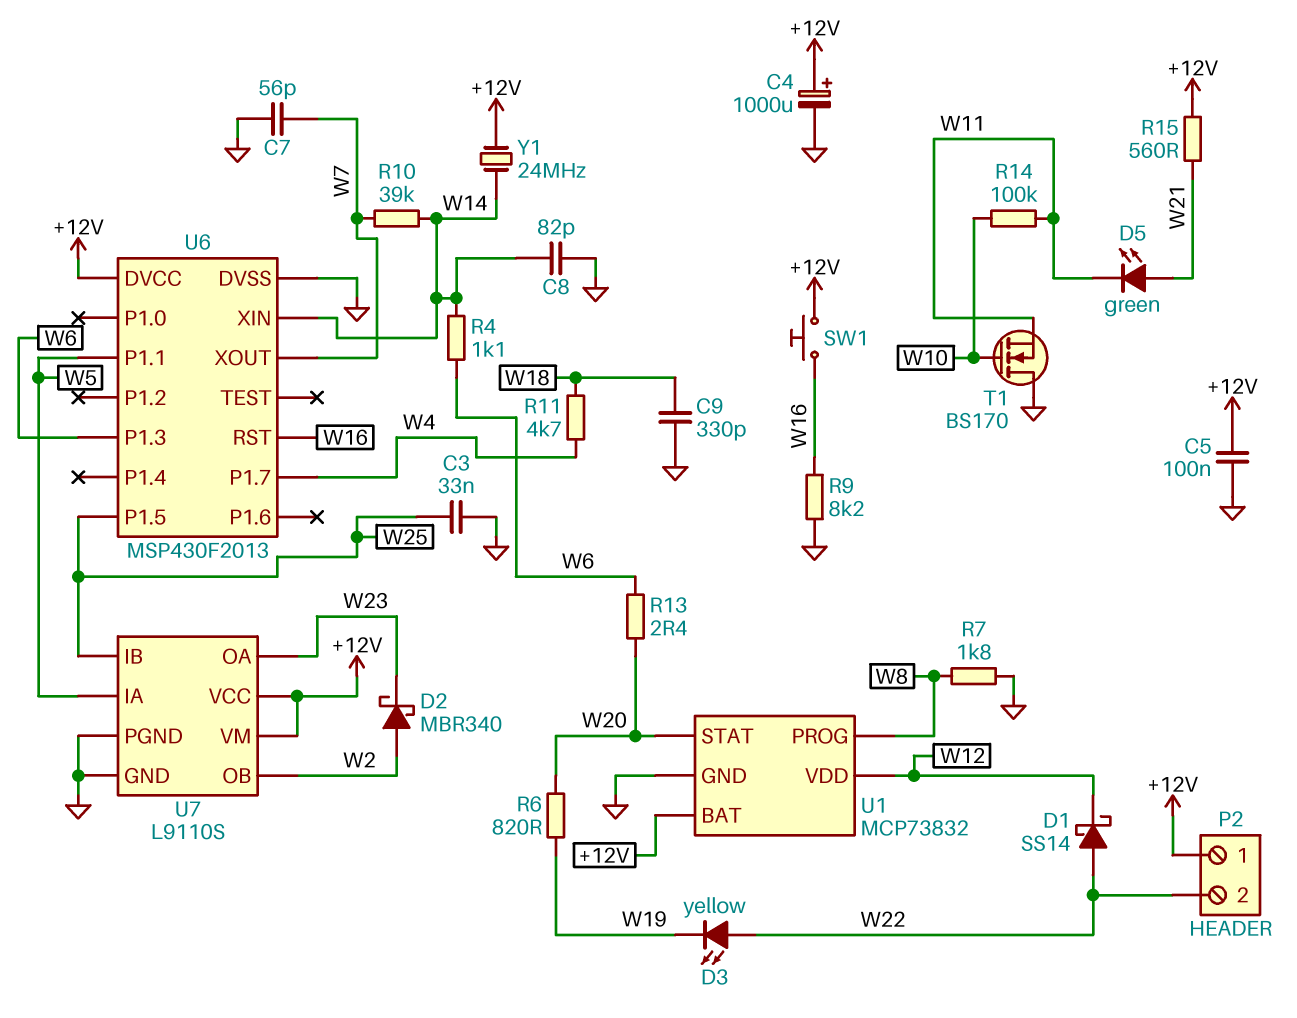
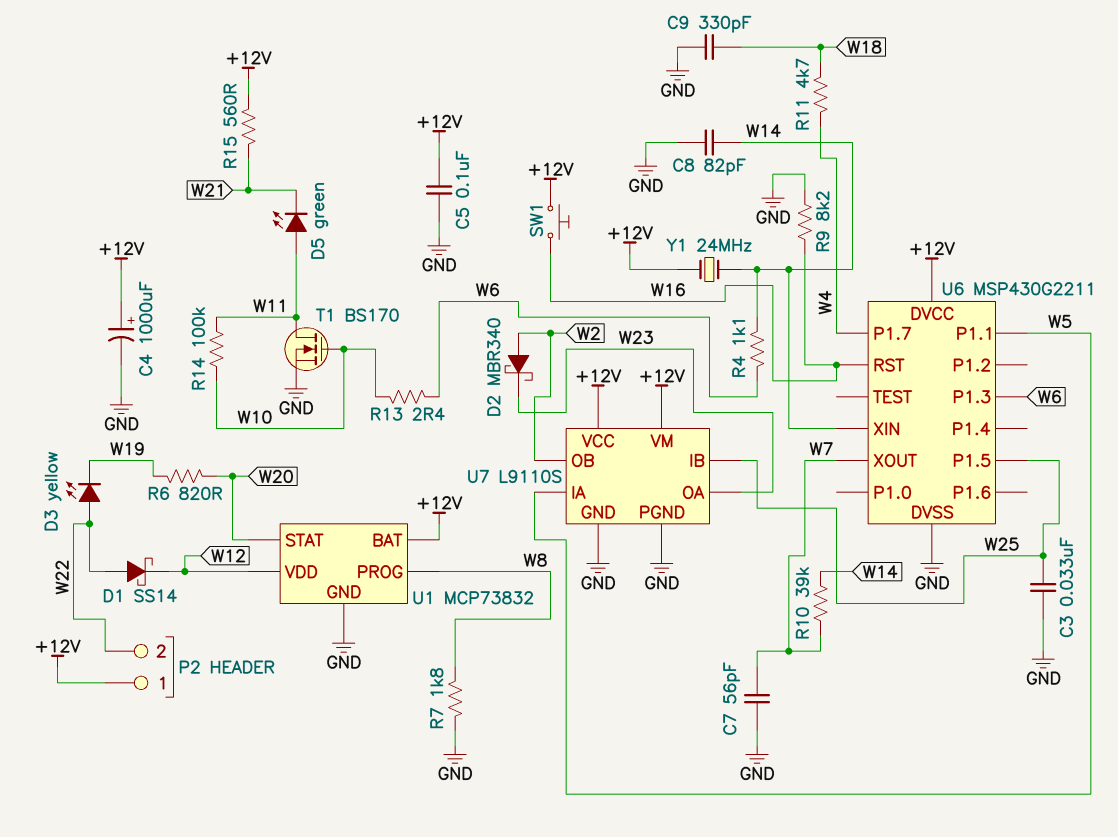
D5: LED green (A W21, K W11) -> LED green (A W11, K W21)
R13: 2.4 (W6, W20) -> 2.4 (W6, W10)
T1: NMOS BS170 (G W10, D GND, S W11) -> NMOS BS170 (G W10, D W11, S GND)
U6: MSP430F2013 -> MSP430G2211

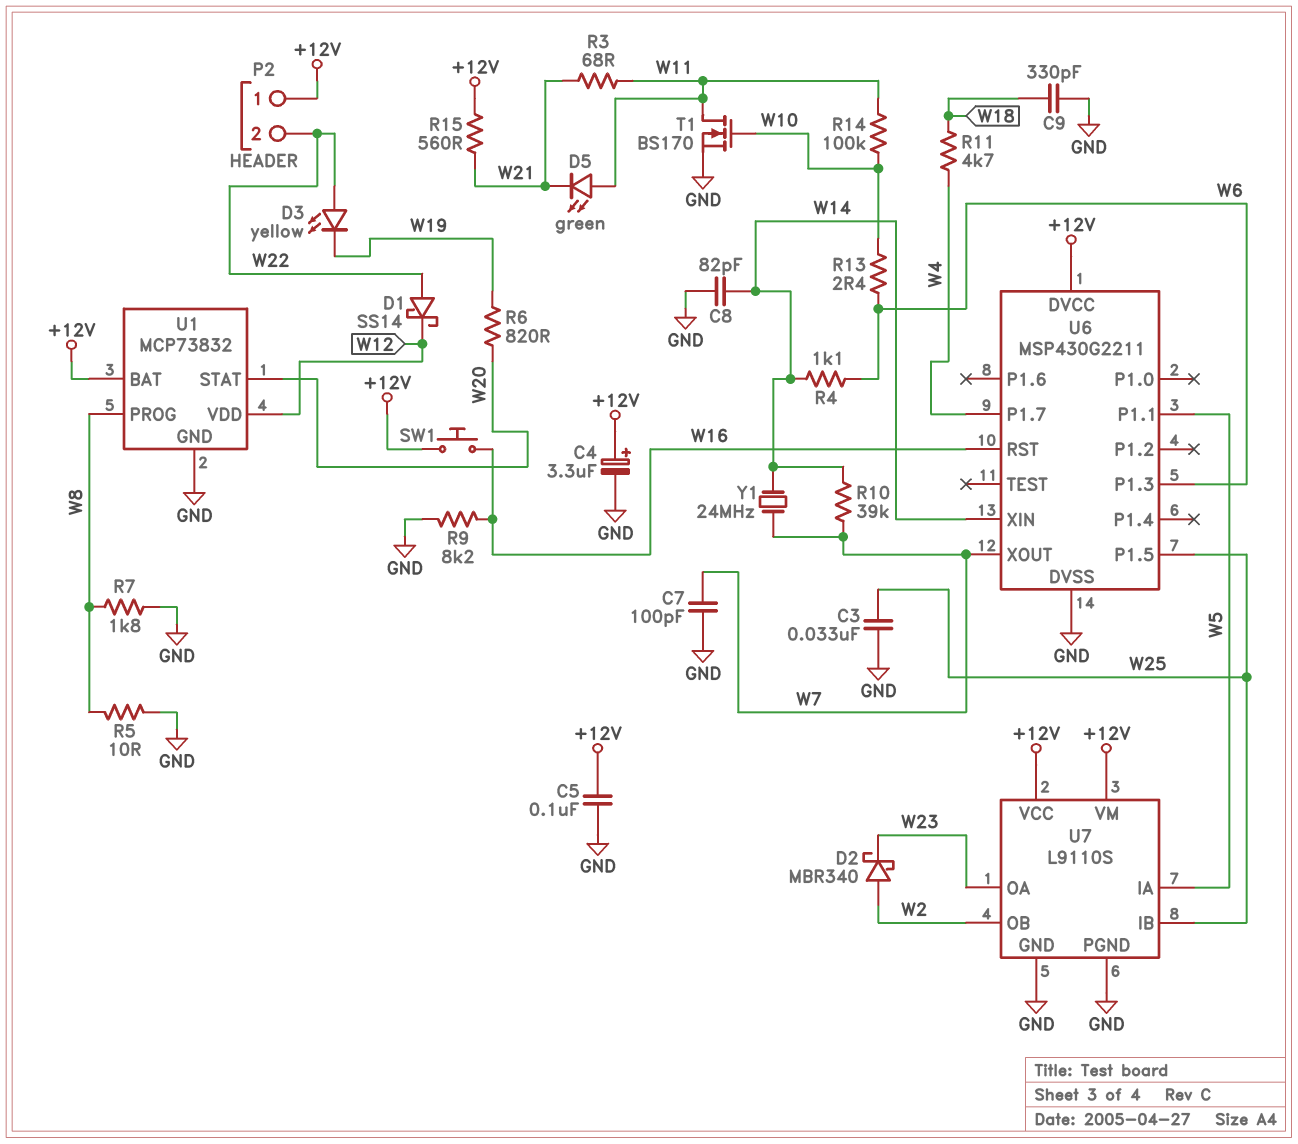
C4: 1000uF (plus +12V, minus GND) -> 3.3uF (plus +12V, minus GND)
C7: 56pF (GND, W7) -> 100pF (GND, W7)
R3: none -> 68 (W11, W21)
R5: none -> 10 (GND, W8)
Y1: 24MHz (+12V, W14) -> 24MHz (W7, W14)

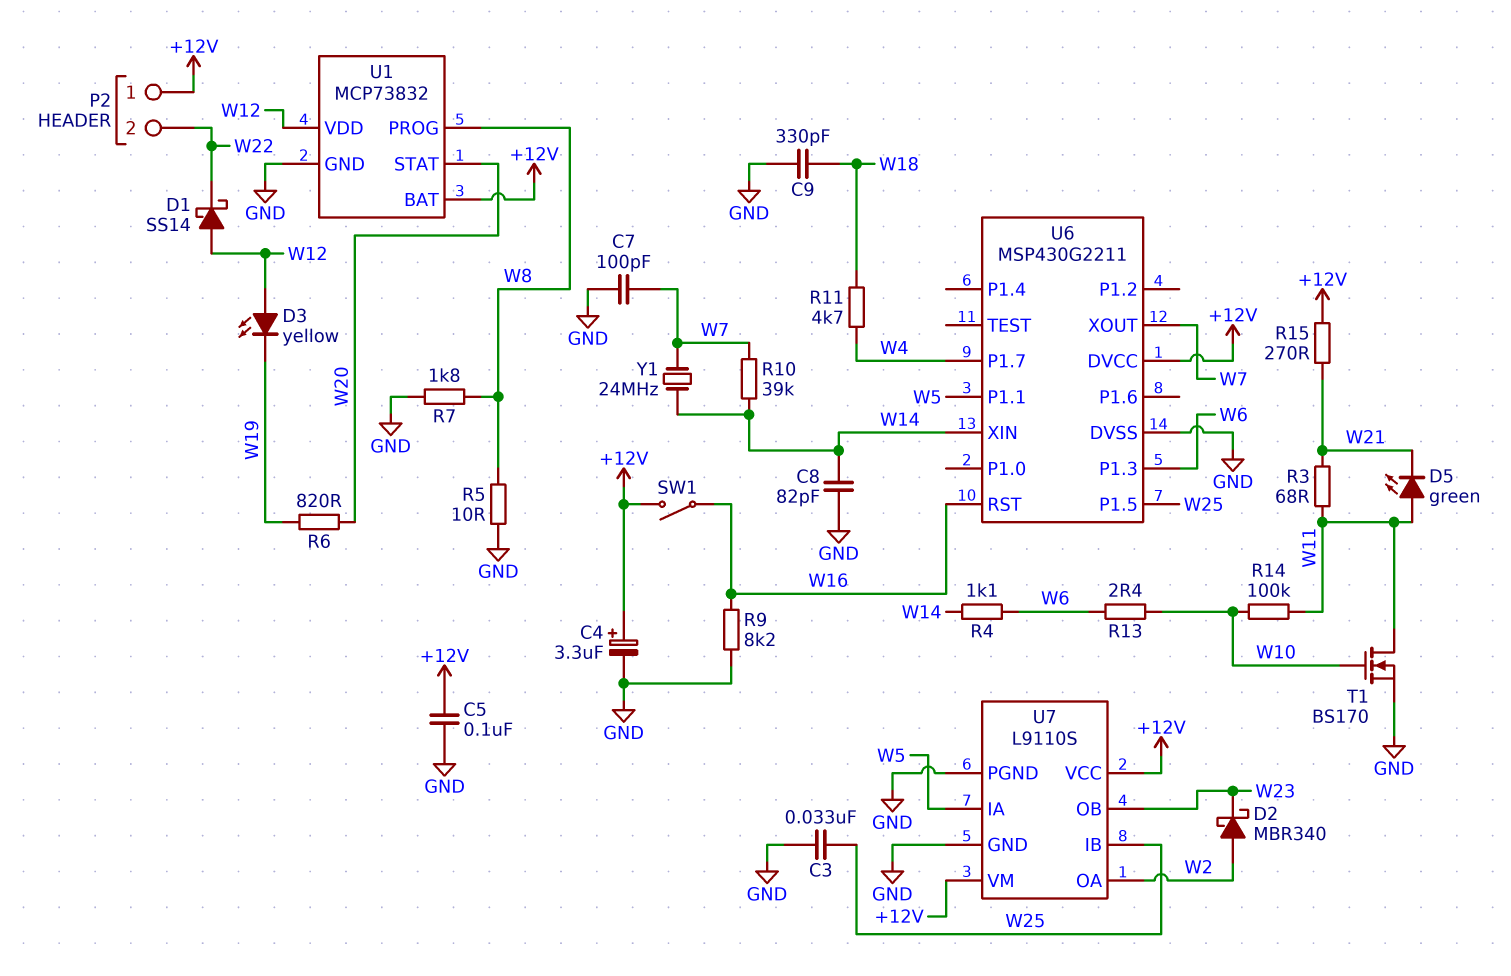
D1: schottky SS14 (A W22, K W12) -> schottky SS14 (A W12, K W22)
D3: LED yellow (A W22, K W19) -> LED yellow (A W12, K W19)
R15: 560 (+12V, W21) -> 270 (+12V, W21)
SW1: button (+12V, W16) -> switch (+12V, W16)
U7 pin OA: W23 -> W2
U7 pin OB: W2 -> W23

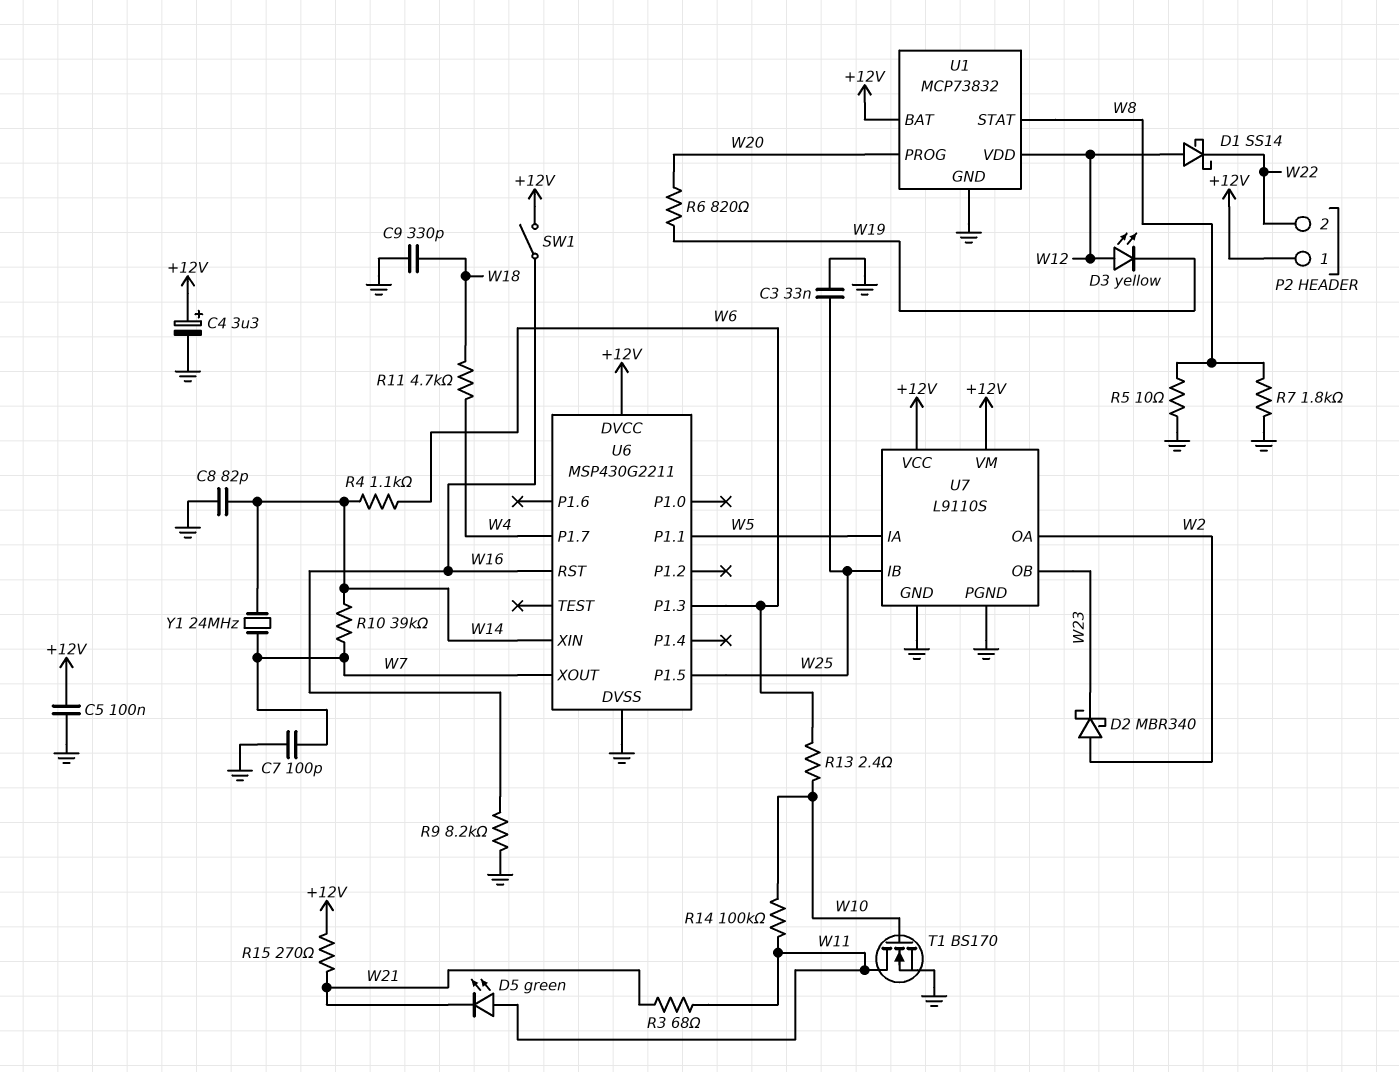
U1 pin PROG: W8 -> W20
U1 pin STAT: W20 -> W8

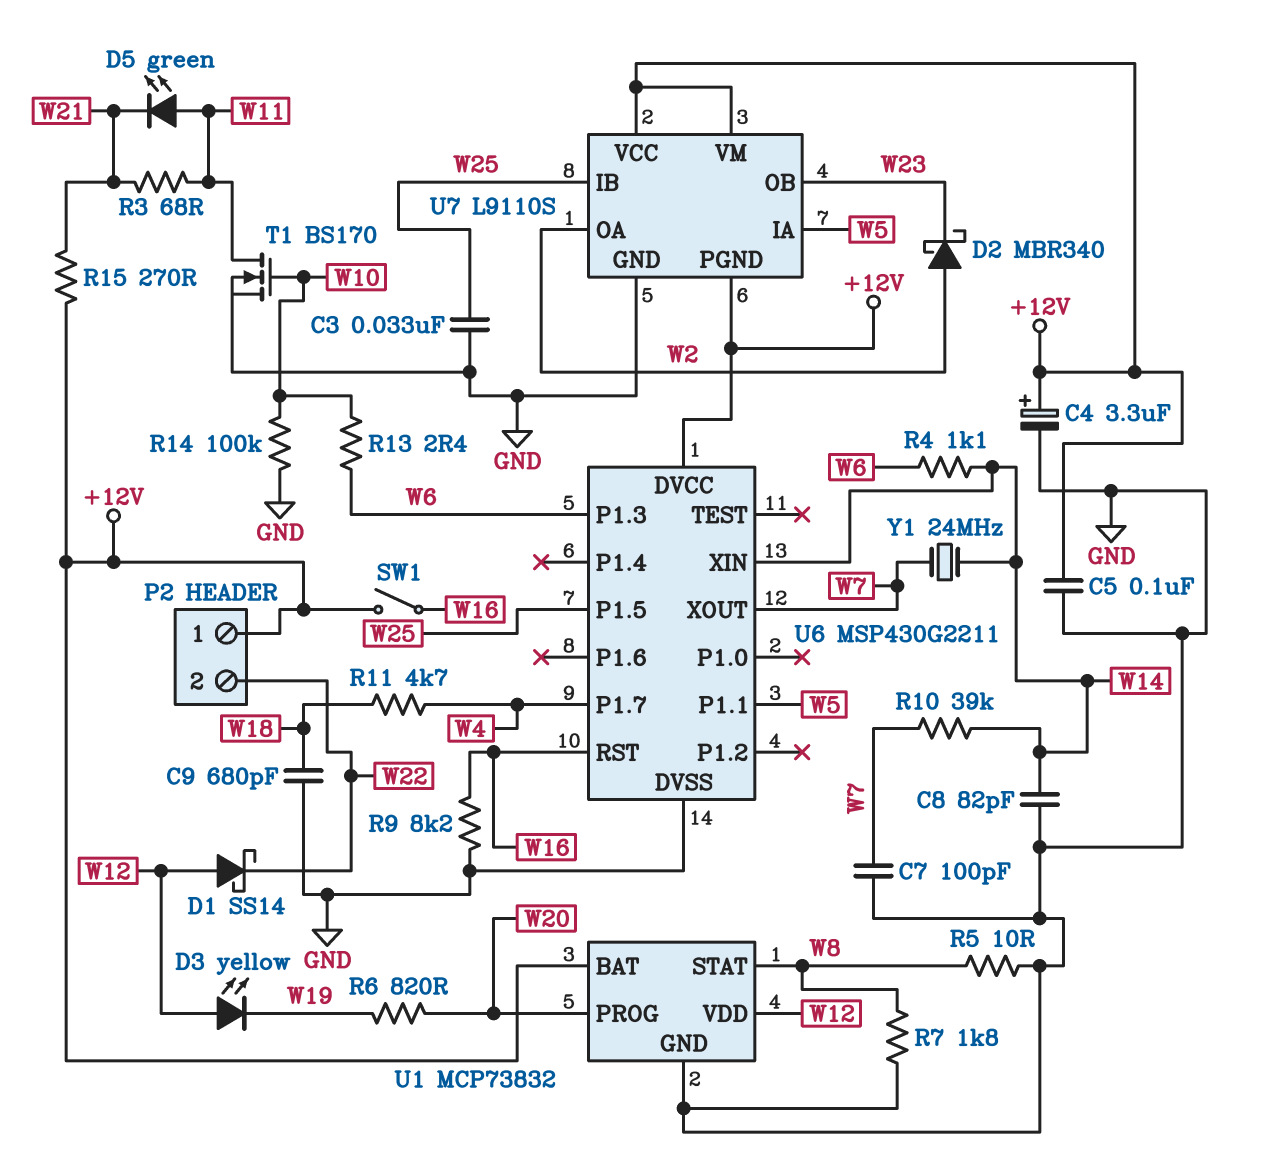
C9: 330pF (GND, W18) -> 680pF (GND, W18)
R14: 100k (W10, W11) -> 100k (GND, W10)
U7 pin PGND: GND -> +12V

